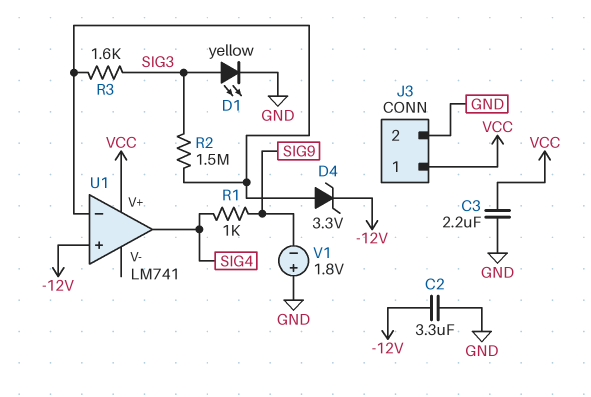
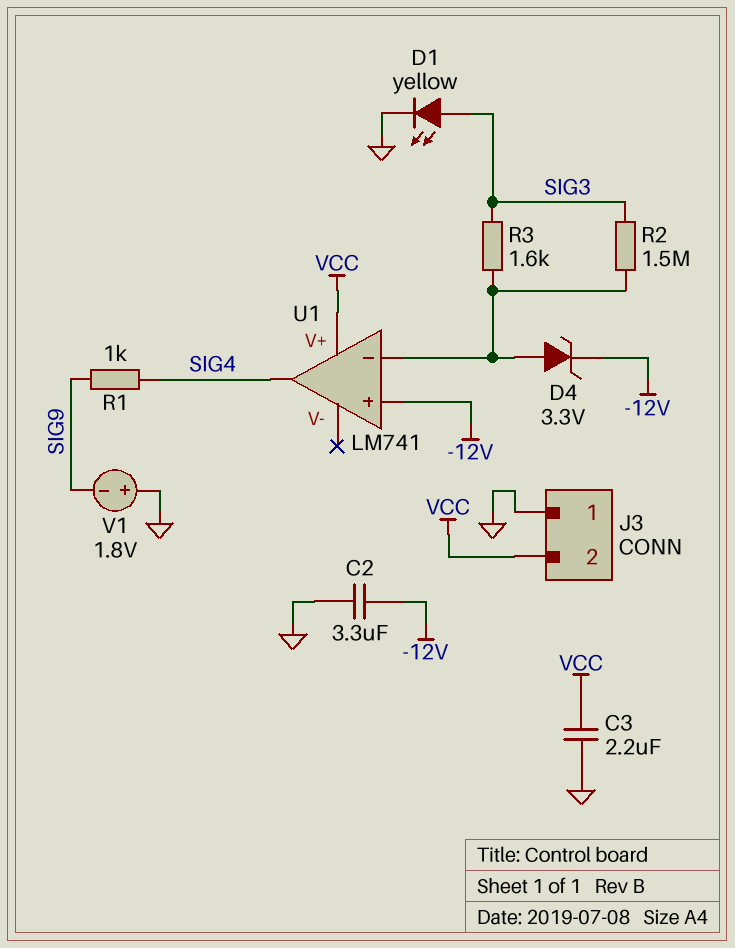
J3 pin 1: VCC -> GND
J3 pin 2: GND -> VCC

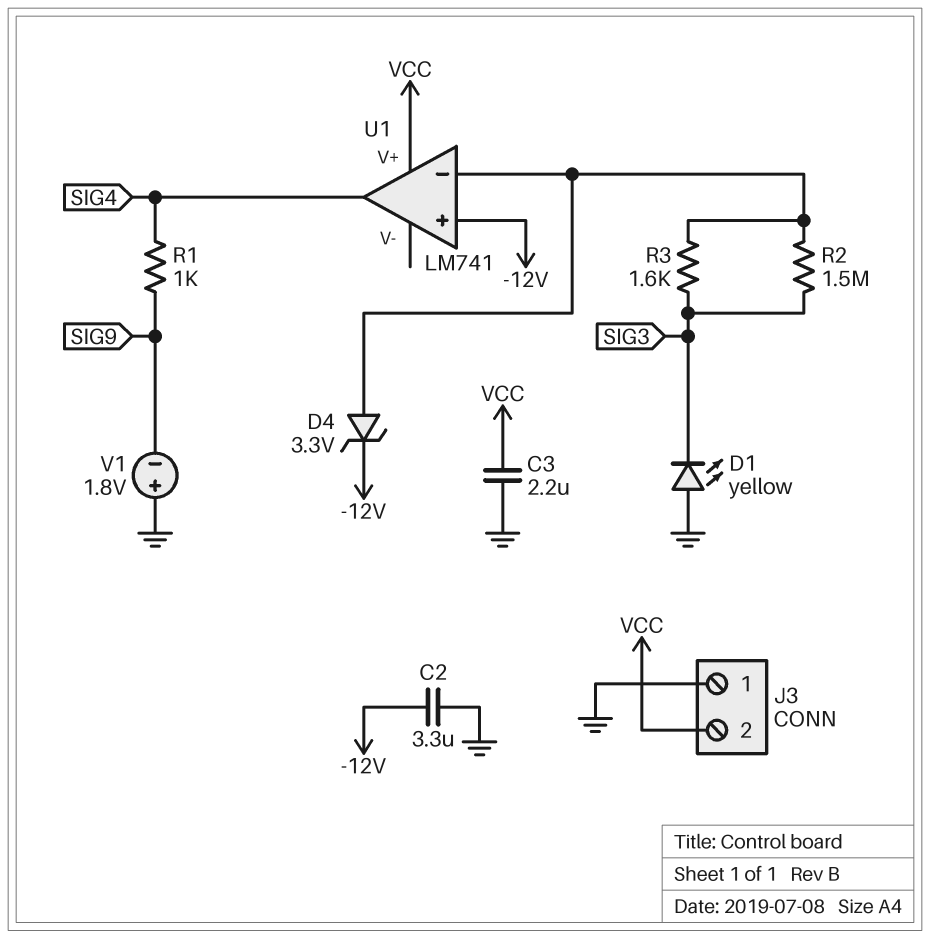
D1: LED yellow (A SIG3, K GND) -> LED yellow (A GND, K SIG3)

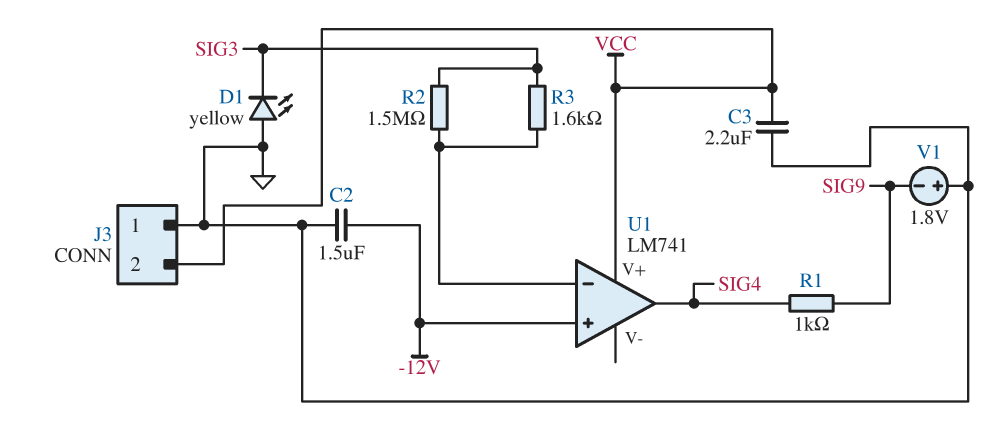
C2: 3.3uF (-12V, GND) -> 1.5uF (-12V, GND)
D4: zener 3.3V (A U1/in-, K -12V) -> none

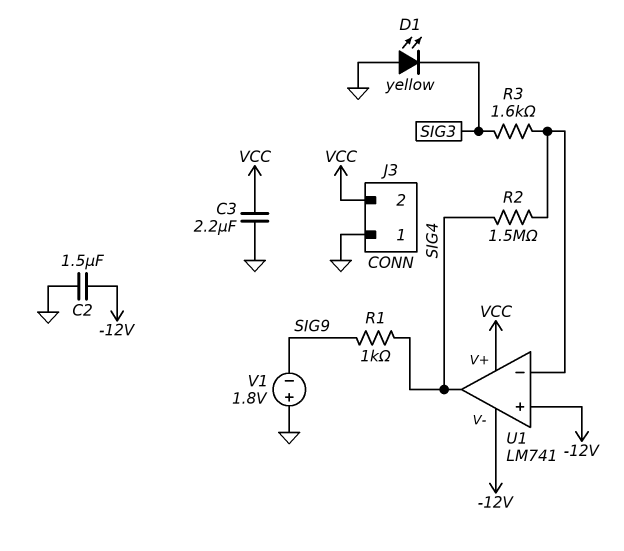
R2: 1.5M (SIG3, U1/in-) -> 1.5M (SIG4, U1/in-)
U1 pin V-: none -> -12V

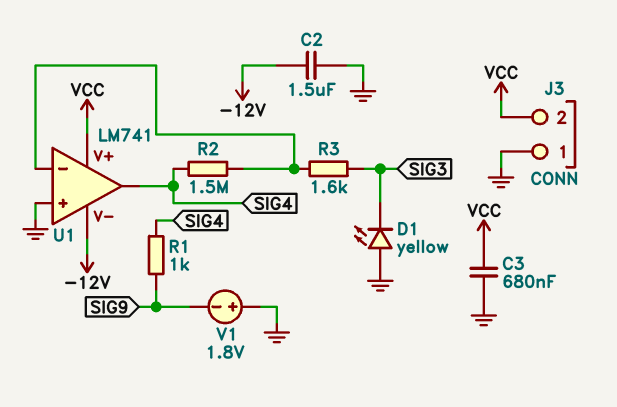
C3: 2.2uF (GND, VCC) -> 680nF (GND, VCC)
U1 pin in+: -12V -> GND

